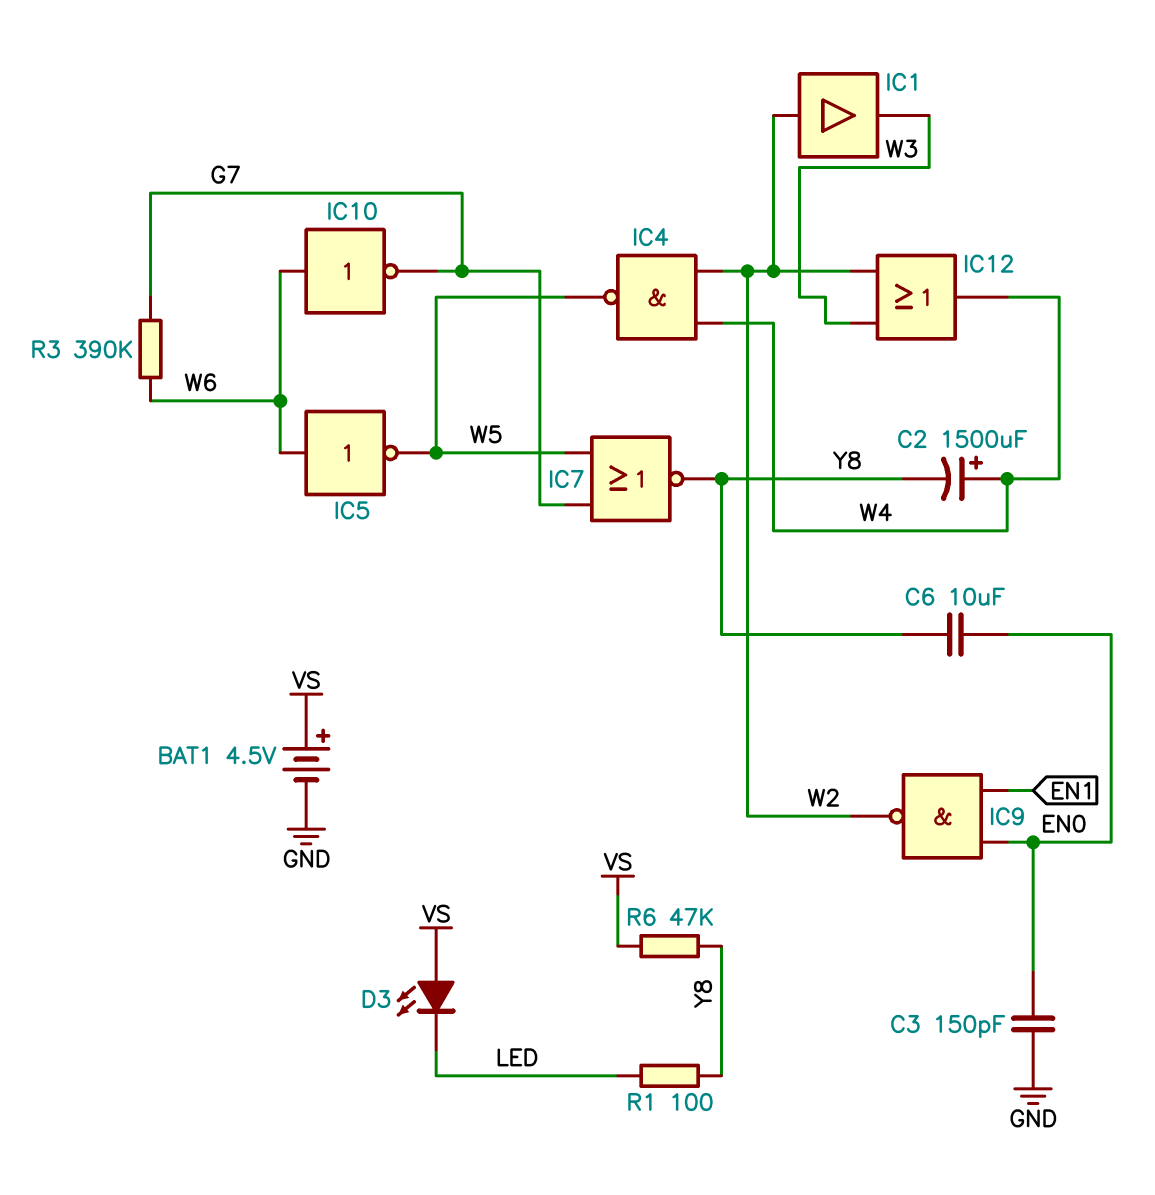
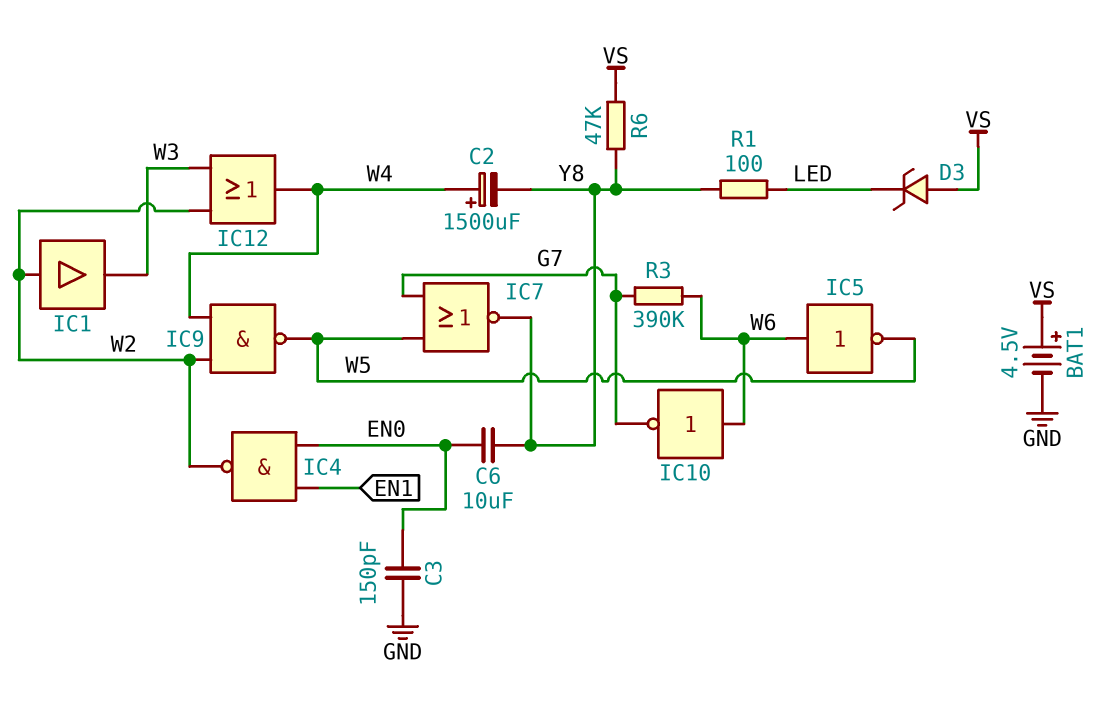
D3: LED (A VS, K LED) -> zener (A VS, K LED)
IC4: NAND (in W2, in W4, out W5) -> NAND (in EN0, in EN1, out W2)
IC9: NAND (in EN0, in EN1, out W2) -> NAND (in W2, in W4, out W5)

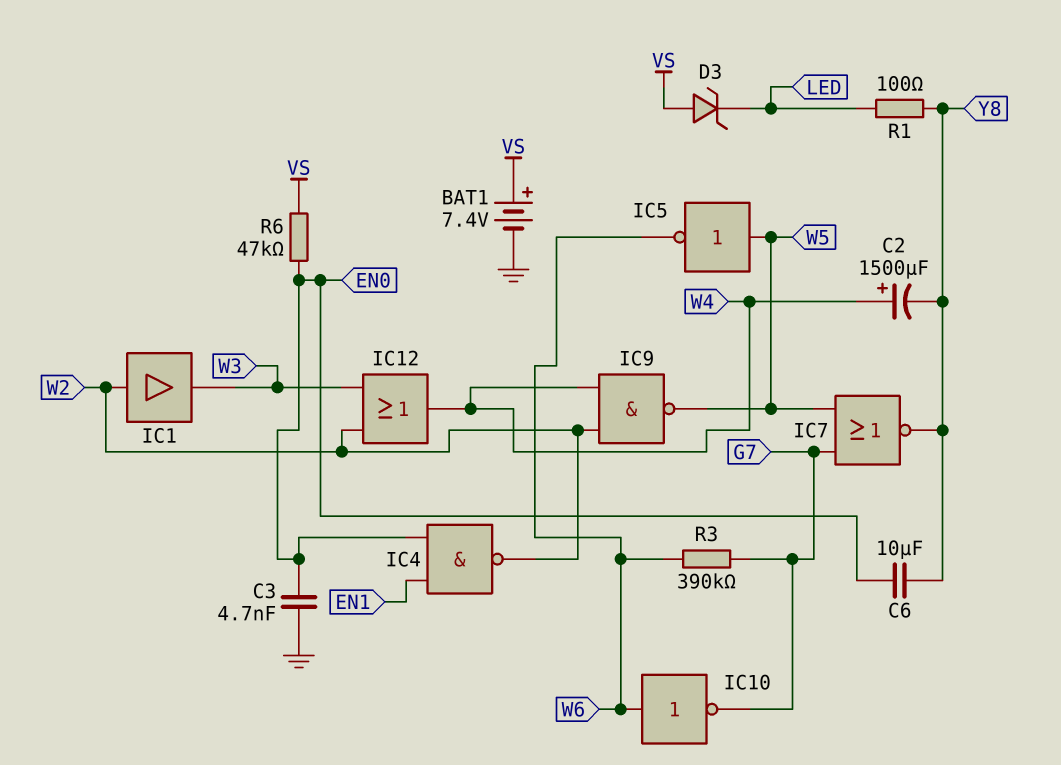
BAT1: 4.5V (plus VS, minus GND) -> 7.4V (plus VS, minus GND)
C3: 150pF (EN0, GND) -> 4.7nF (EN0, GND)
IC5: NOT (in W6, out W5) -> NOT (in W5, out W6)
R6: 47k (VS, Y8) -> 47k (EN0, VS)

